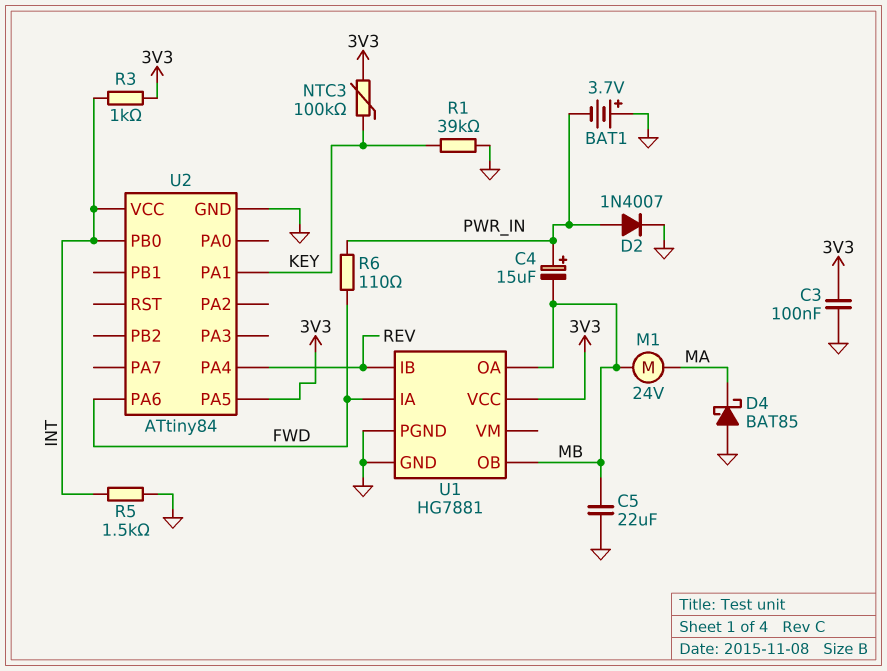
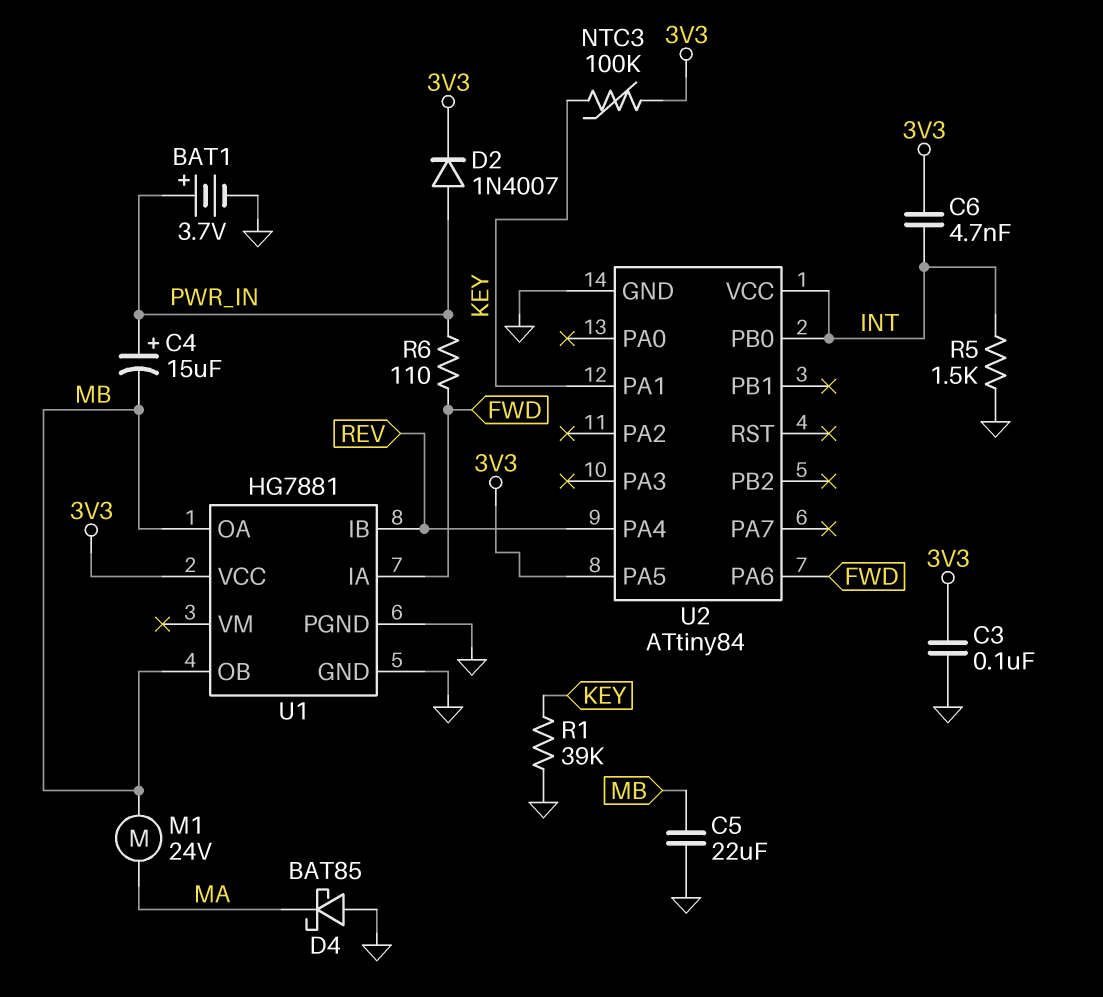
BAT1: 3.7V (plus GND, minus PWR_IN) -> 3.7V (plus PWR_IN, minus GND)
C6: none -> 4.7nF (3V3, INT)
D2: diode 1N4007 (A PWR_IN, K GND) -> diode 1N4007 (A PWR_IN, K 3V3)
R3: 1k (3V3, INT) -> none

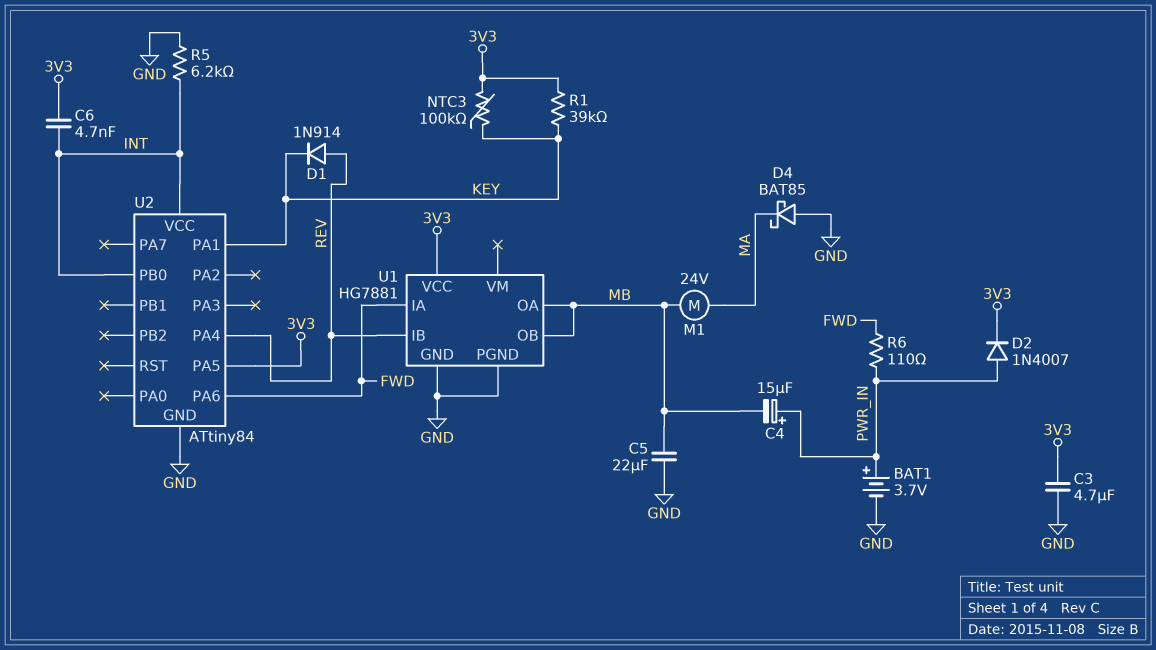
C3: 100nF (3V3, GND) -> 4.7uF (3V3, GND)
D1: none -> diode 1N914 (A REV, K KEY)
R1: 39k (GND, KEY) -> 39k (3V3, KEY)
R5: 1.5k (GND, INT) -> 6.2k (GND, INT)

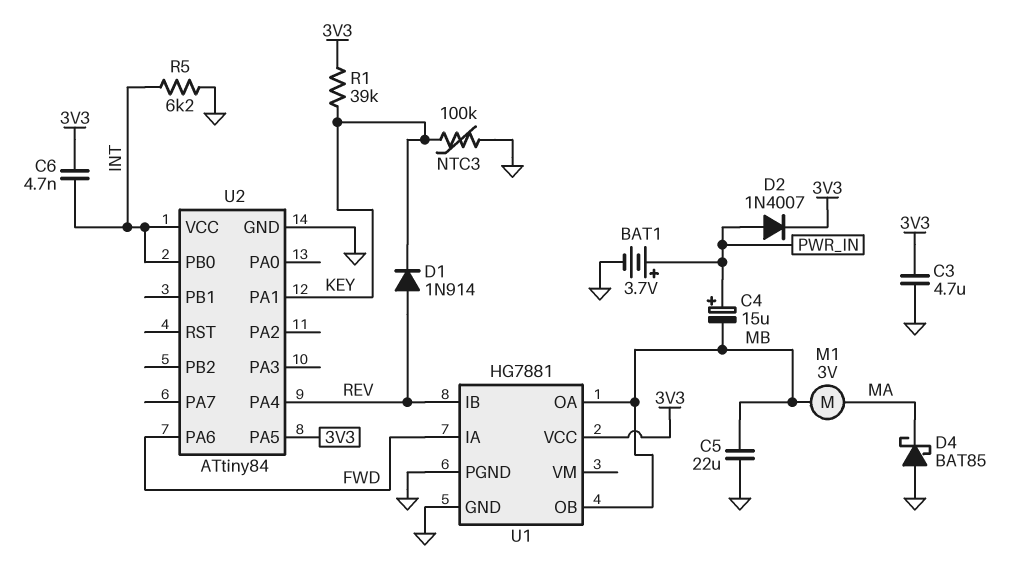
M1: motor 24V (MA, MB) -> motor 3V (MA, MB)
NTC3: 100k (3V3, KEY) -> 100k (GND, KEY)
R6: 110 (FWD, PWR_IN) -> none

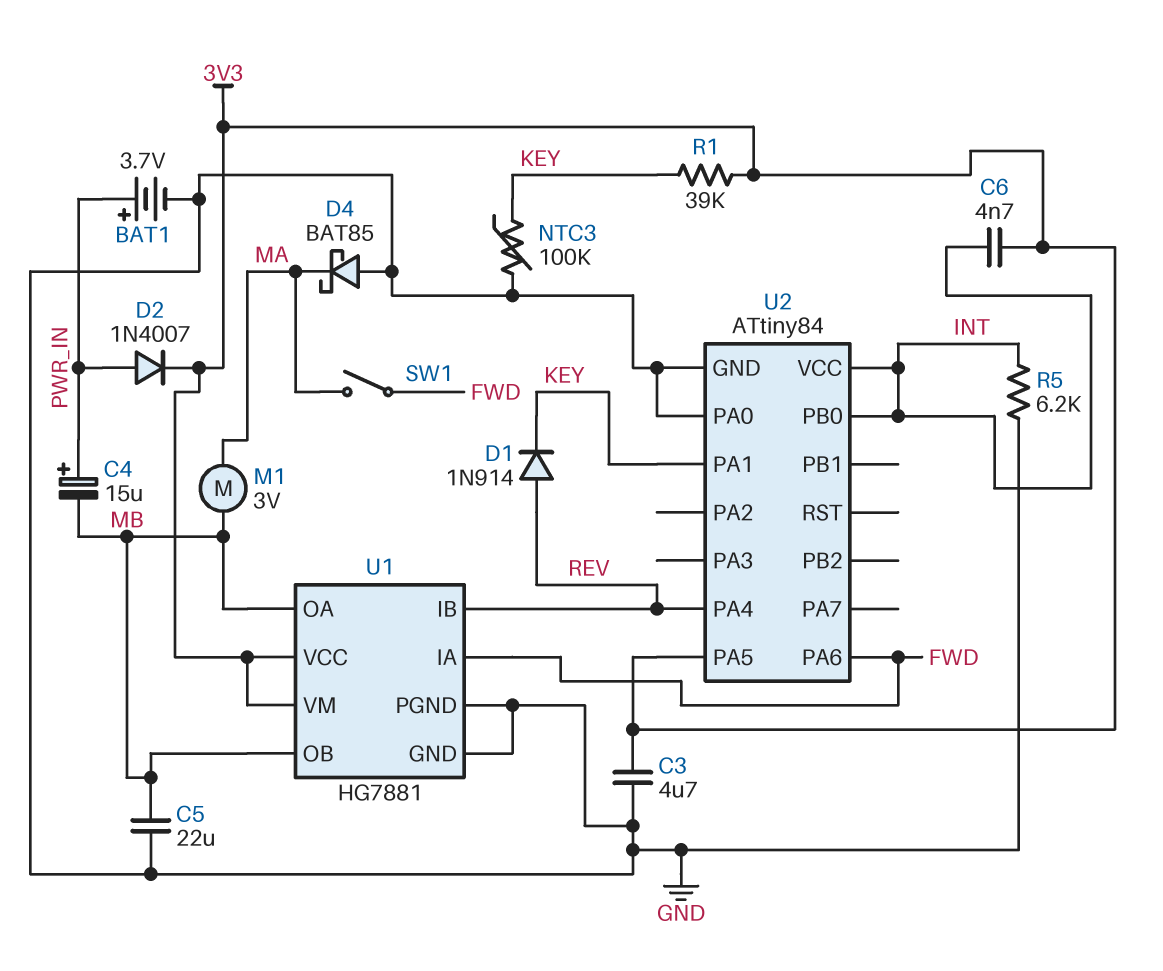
SW1: none -> switch (FWD, MA)
U1 pin VM: none -> 3V3
U2 pin PA0: none -> GND

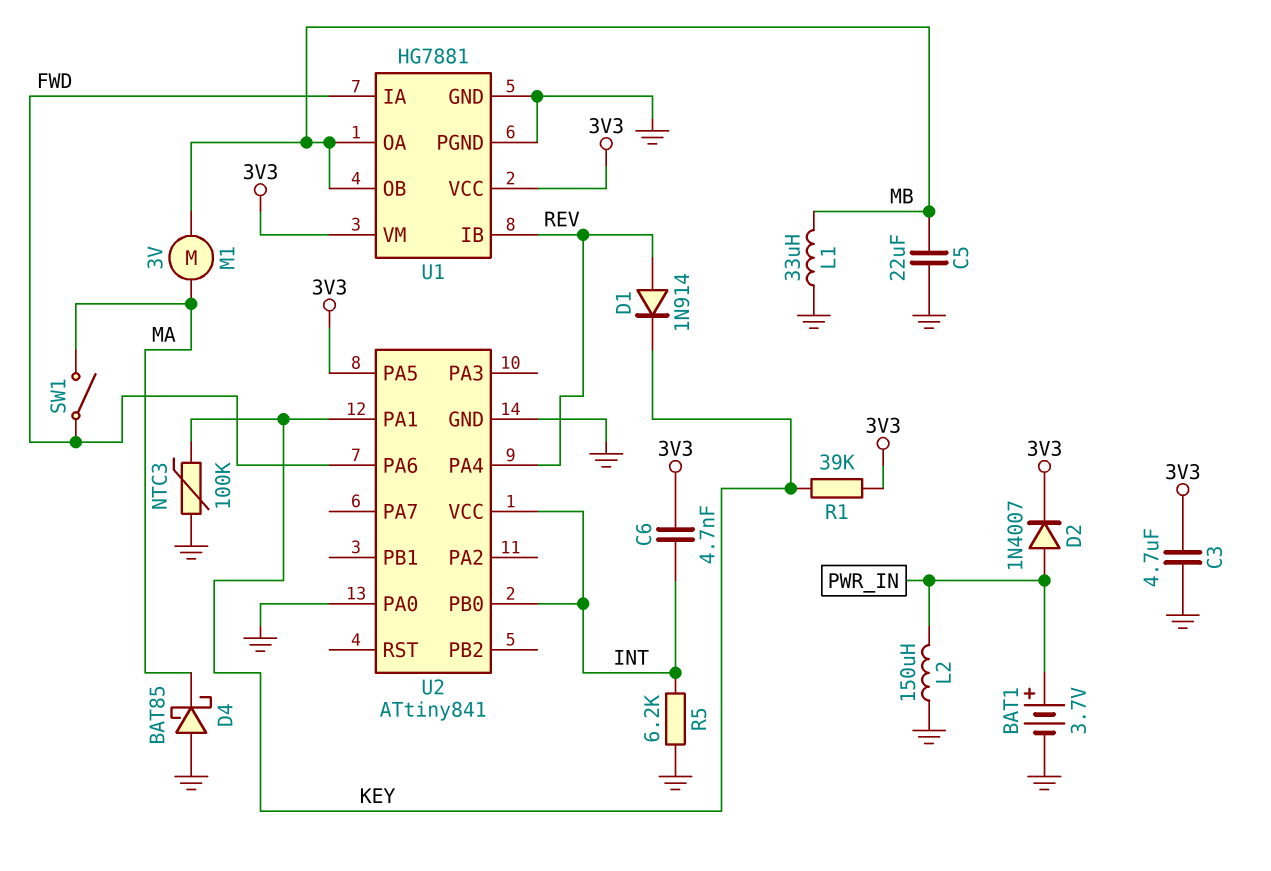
C4: 15uF (plus PWR_IN, minus MB) -> none
L1: none -> 33uH (GND, MB)
L2: none -> 150uH (GND, PWR_IN)
U2: ATtiny84 -> ATtiny841

